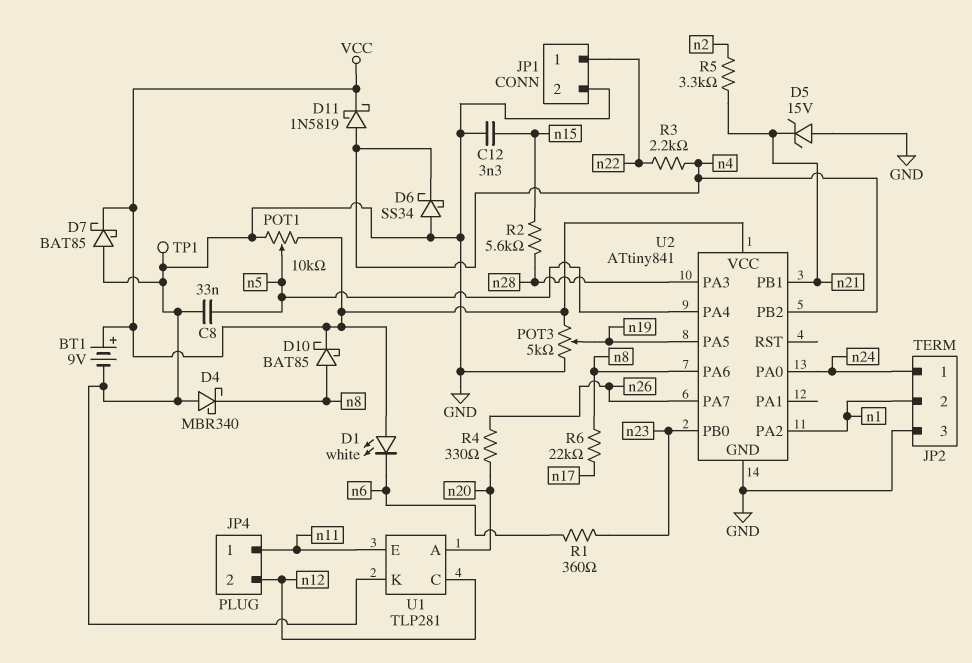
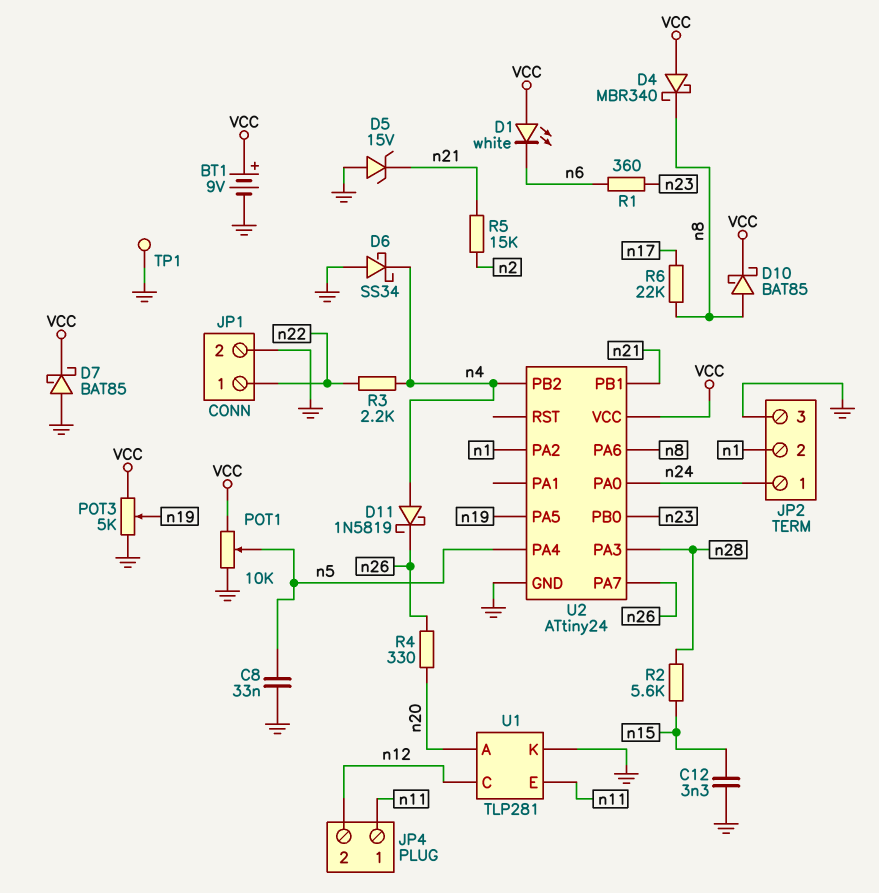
D4: schottky MBR340 (A GND, K n8) -> schottky MBR340 (A VCC, K n8)
D11: schottky 1N5819 (A n4, K VCC) -> schottky 1N5819 (A n4, K n26)
R5: 3.3k (n2, n21) -> 15k (n2, n21)
U2: ATtiny841 -> ATtiny24

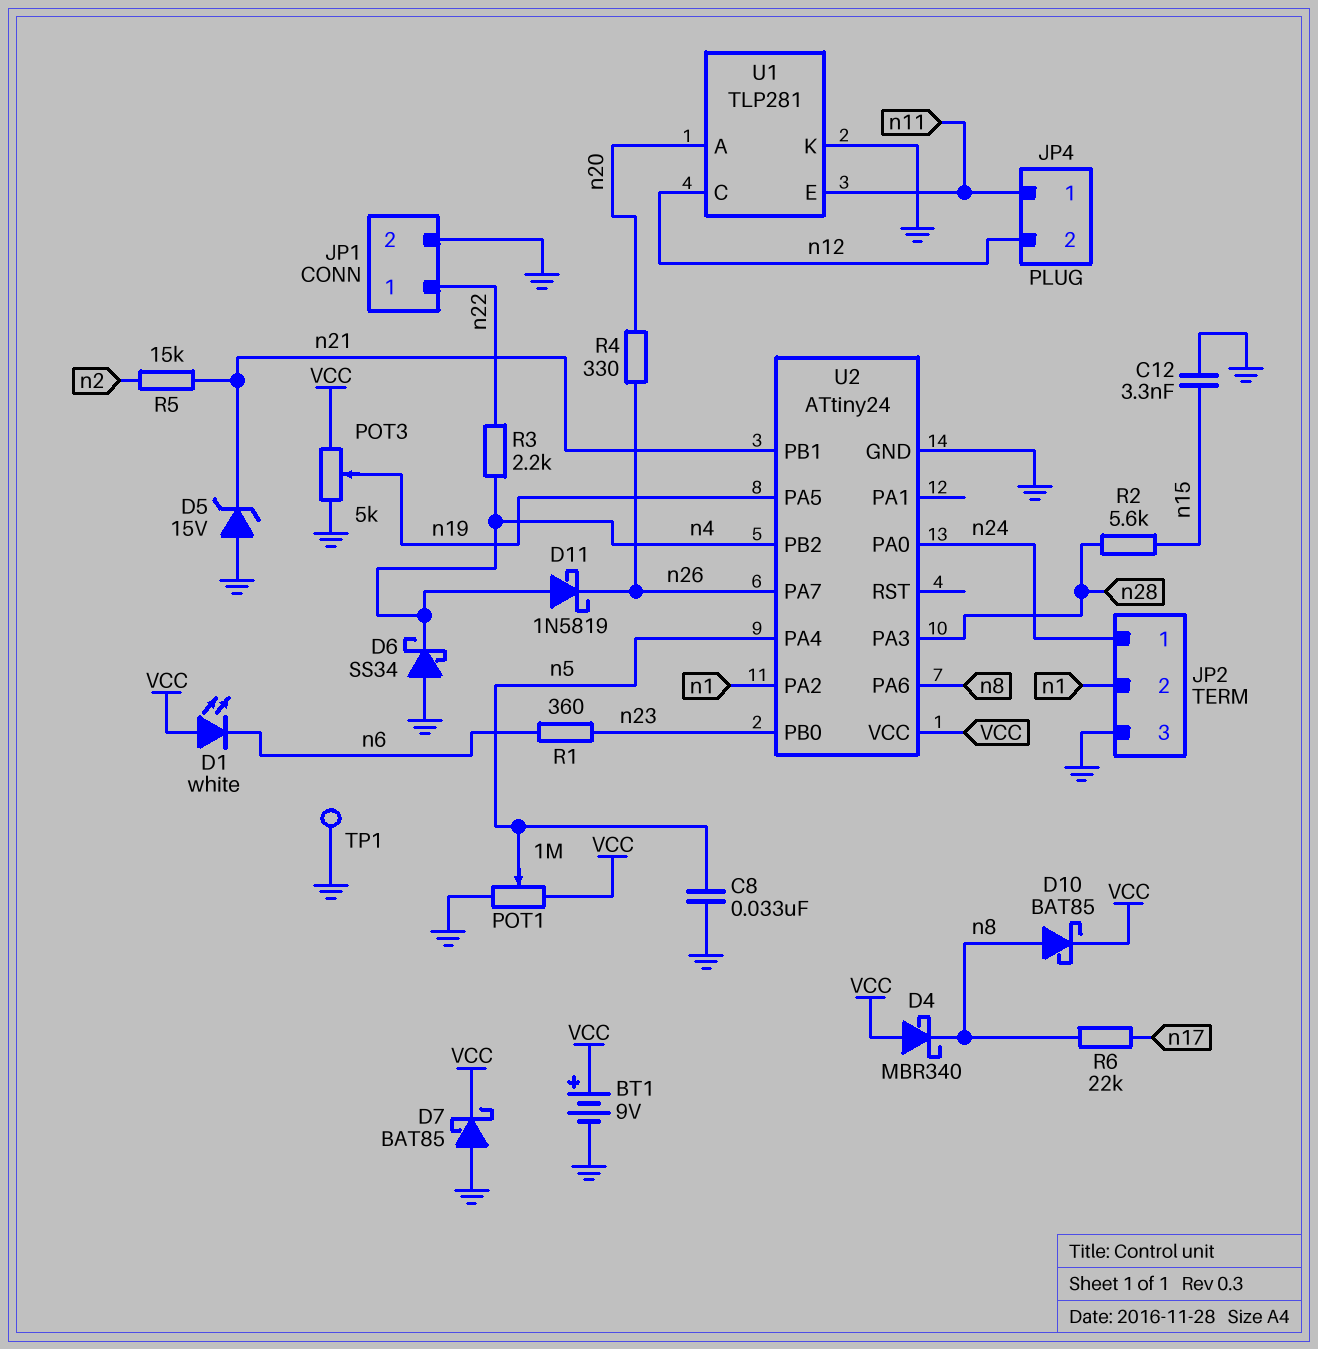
POT1: 10k (GND, VCC, wiper n5) -> 1M (GND, VCC, wiper n5)

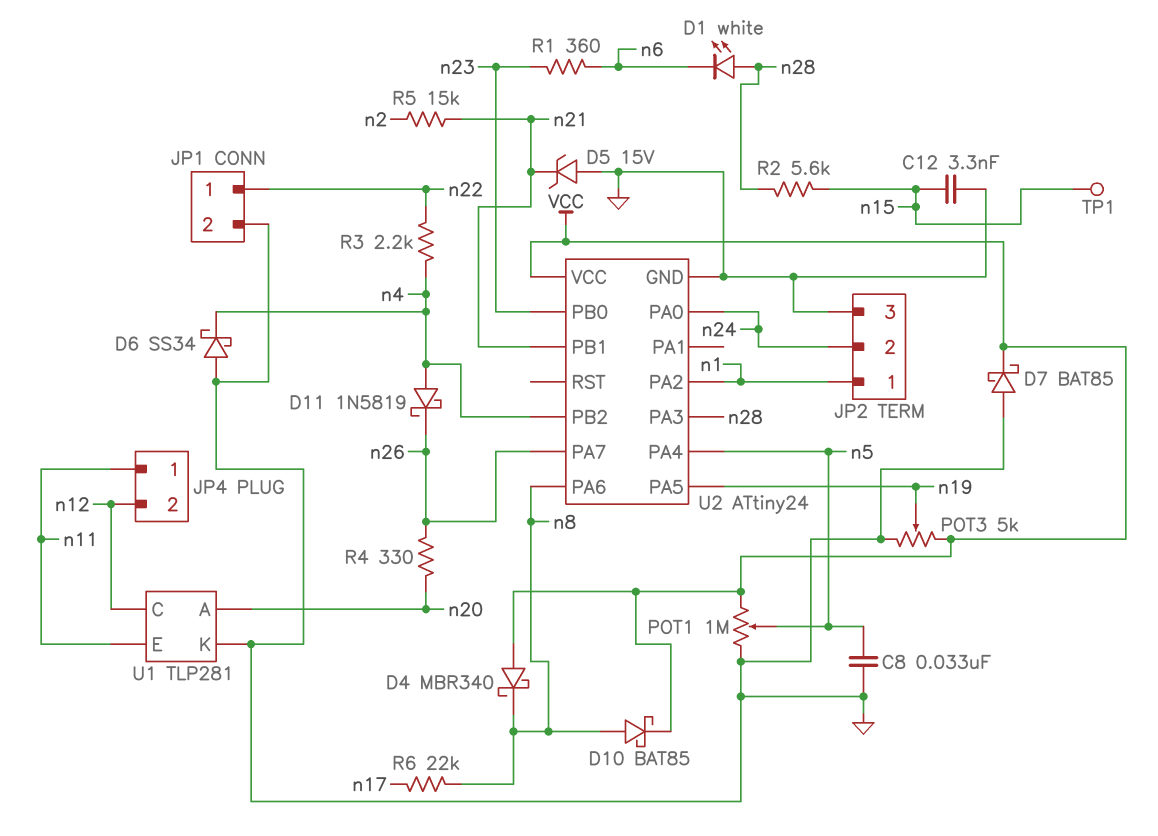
BT1: 9V (plus VCC, minus GND) -> none
D1: LED white (A VCC, K n6) -> LED white (A n28, K n6)
JP2 pin 1: n24 -> n1
JP2 pin 2: n1 -> n24
TP1: test point (GND) -> test point (n15)

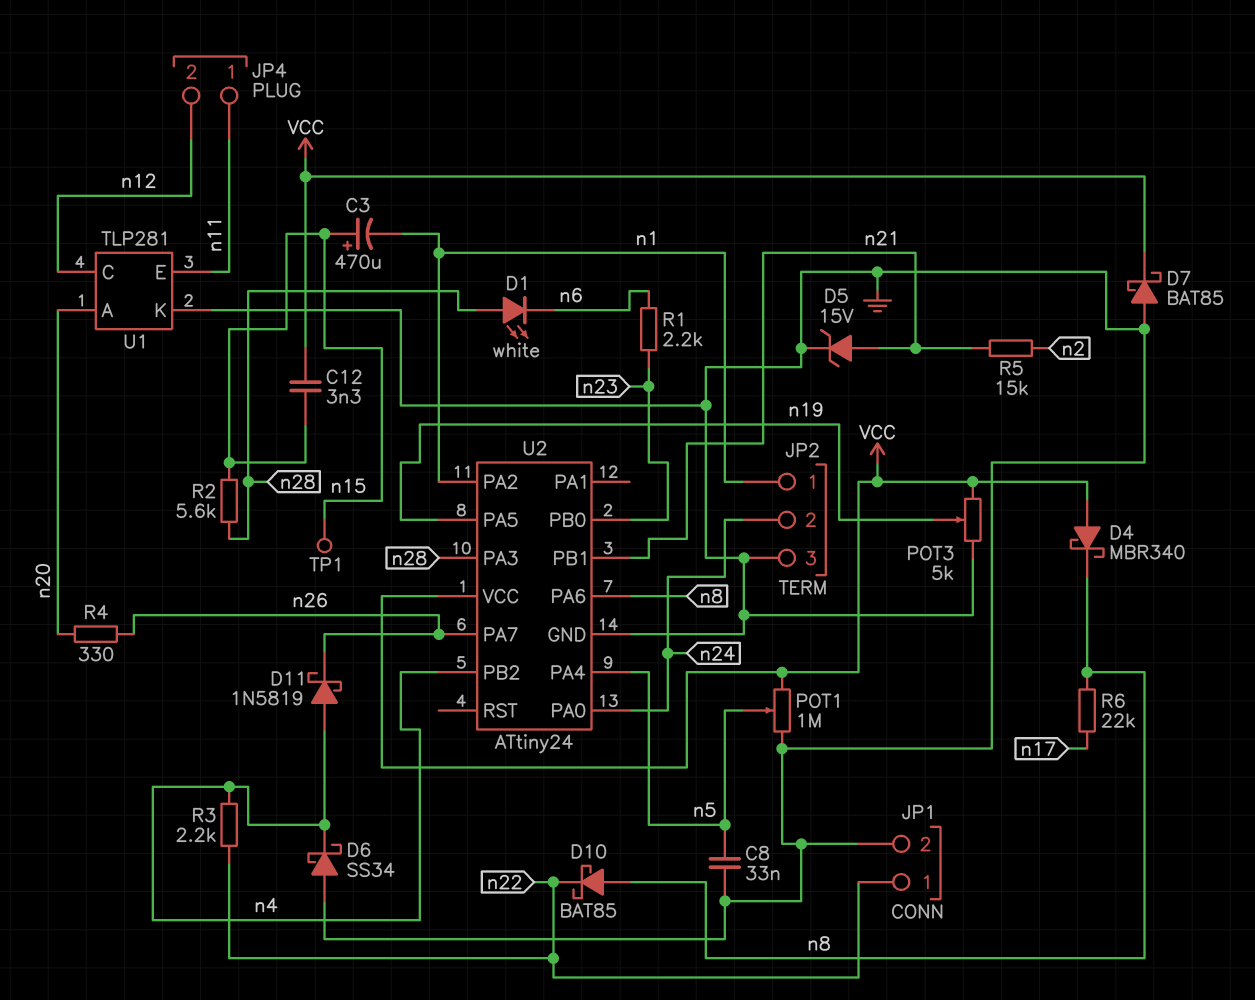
C3: none -> 470uF (plus n15, minus n1)
C12: 3.3nF (GND, n15) -> 3.3nF (VCC, n15)
D5: zener 15V (A GND, K n21) -> zener 15V (A n21, K GND)
D10: schottky BAT85 (A n8, K VCC) -> schottky BAT85 (A n8, K n22)
R1: 360 (n6, n23) -> 2.2k (n6, n23)

